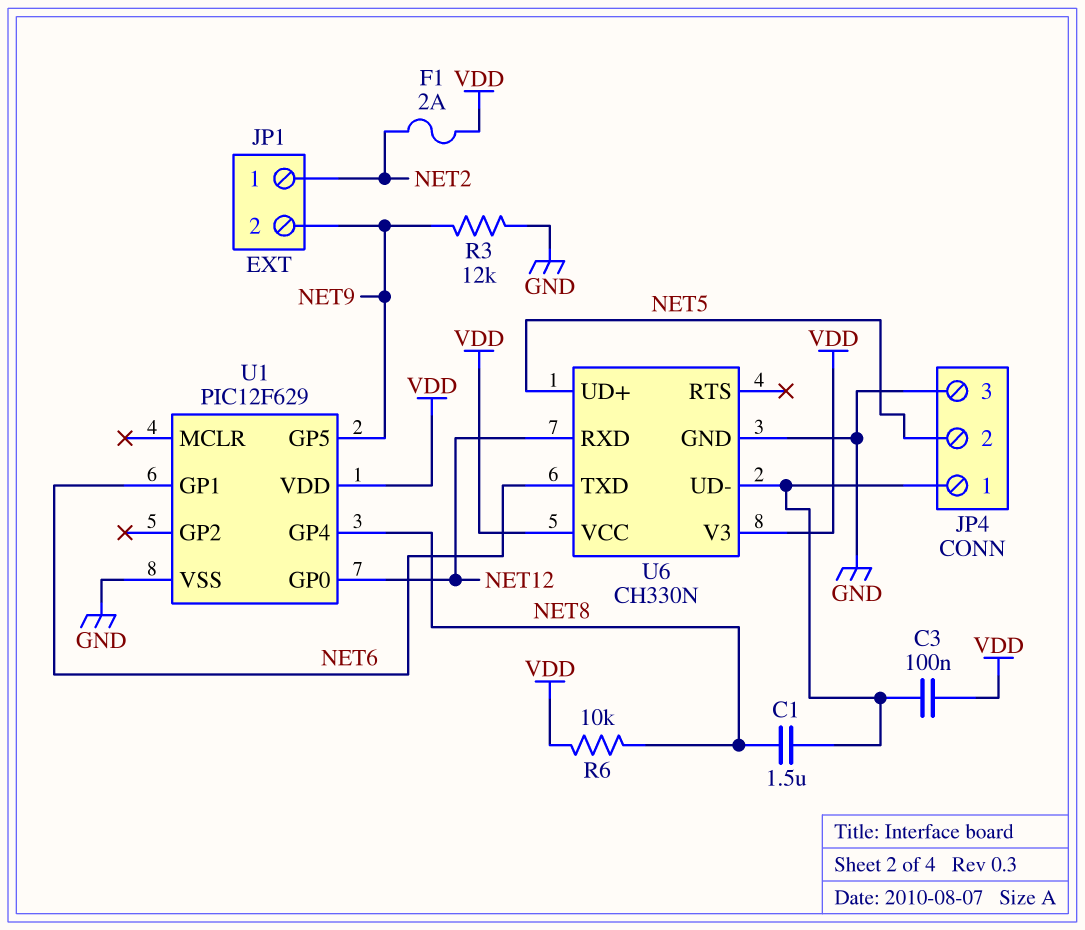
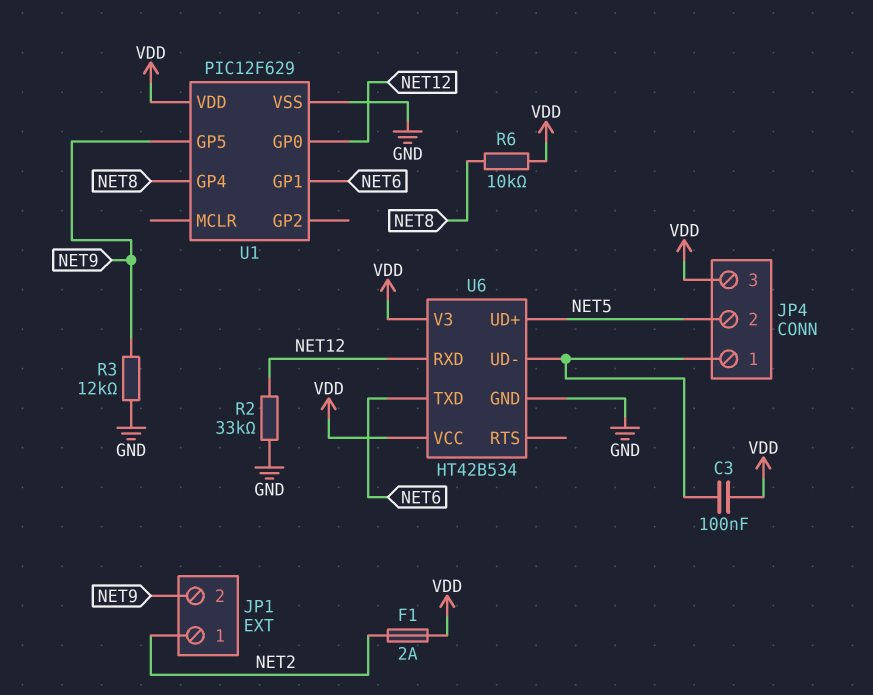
C1: 1.5uF (JP4/1, NET8) -> none
JP4 pin 3: GND -> VDD
R2: none -> 33k (GND, NET12)
U6: CH330N -> HT42B534

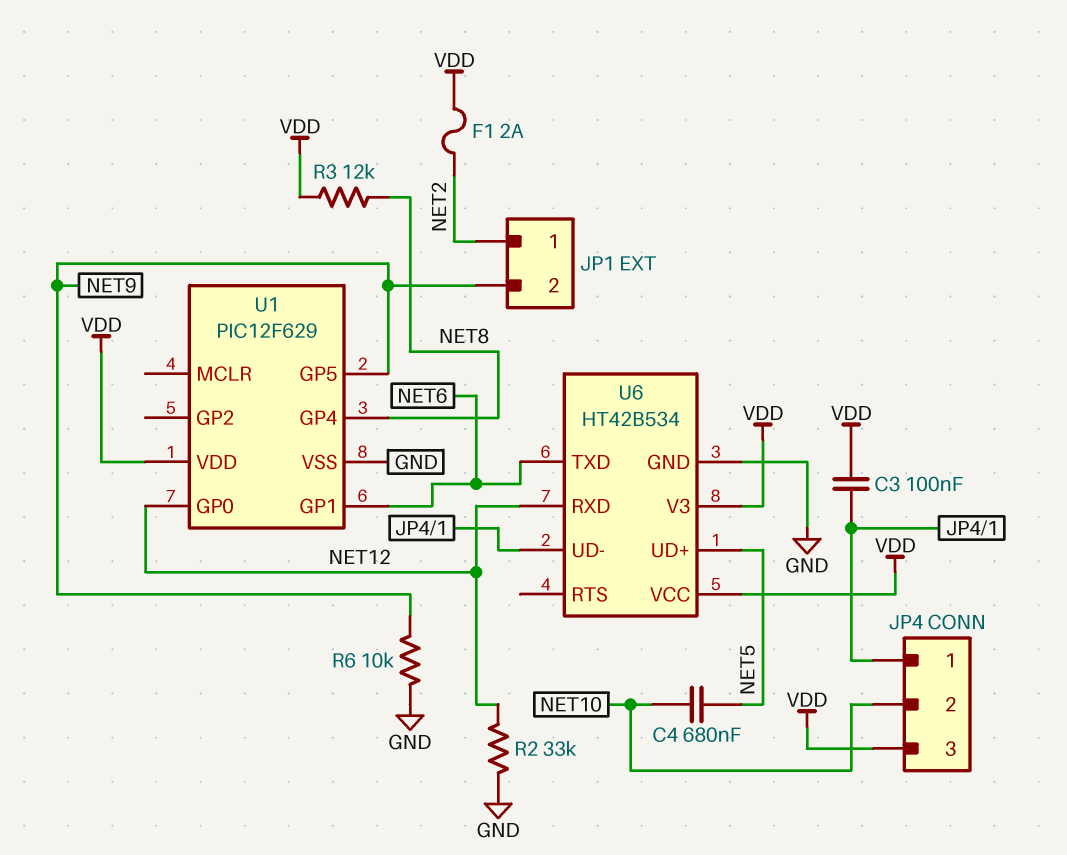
C4: none -> 680nF (NET5, NET10)
JP4 pin 2: NET5 -> NET10
R3: 12k (GND, NET9) -> 12k (NET8, VDD)
R6: 10k (NET8, VDD) -> 10k (GND, NET9)

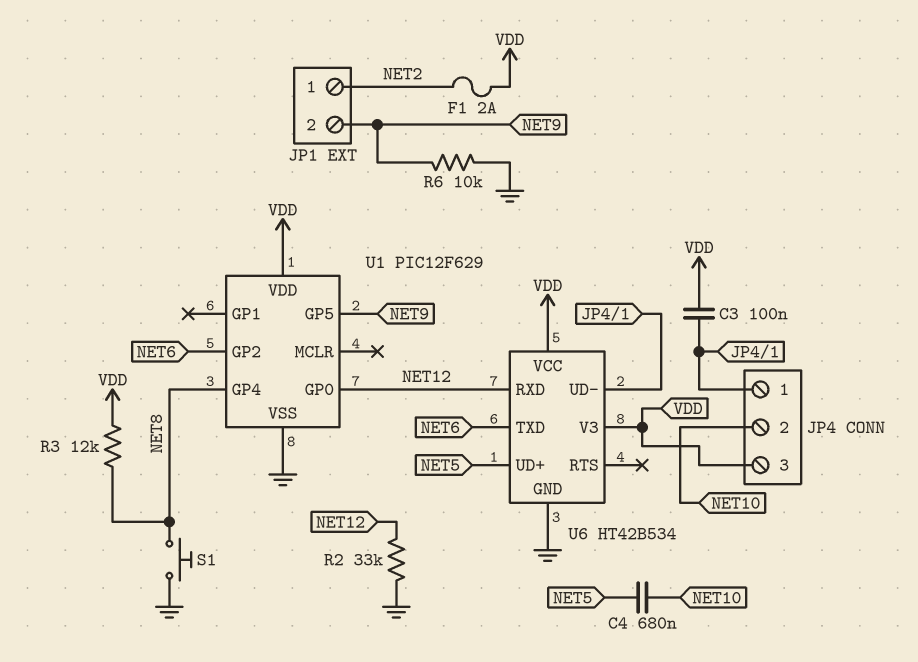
S1: none -> button (GND, NET8)
U1 pin GP1: NET6 -> none
U1 pin GP2: none -> NET6

